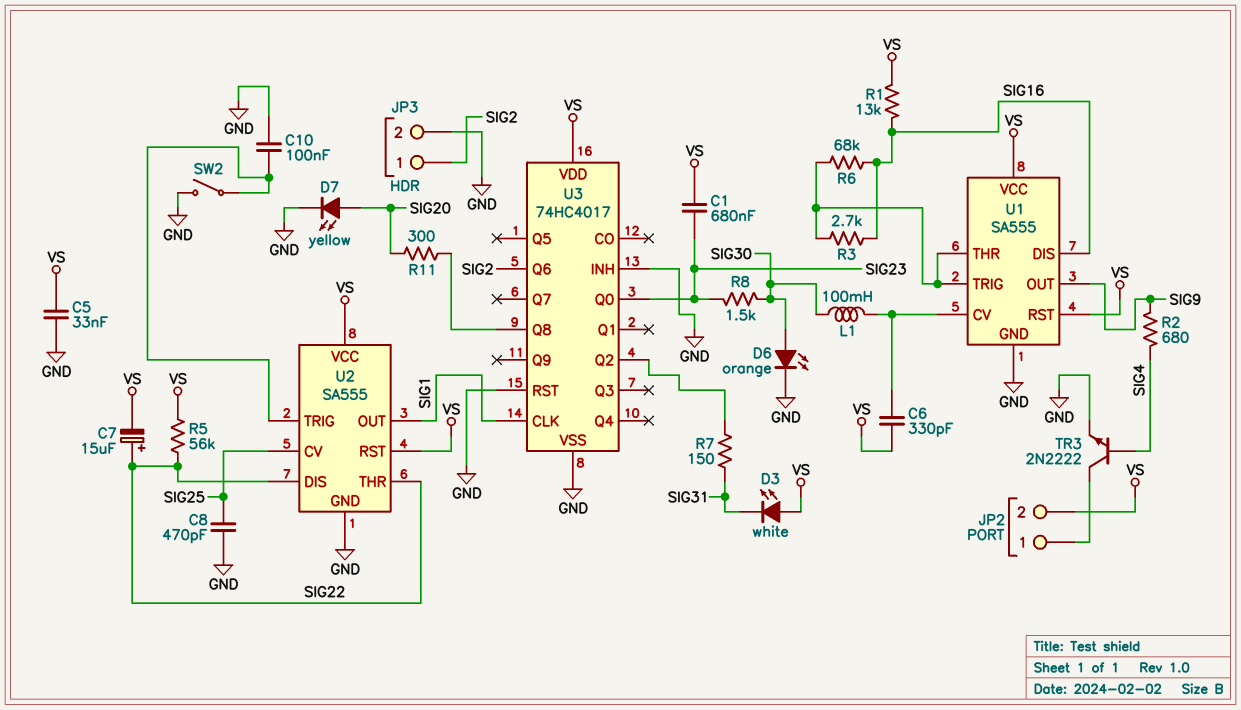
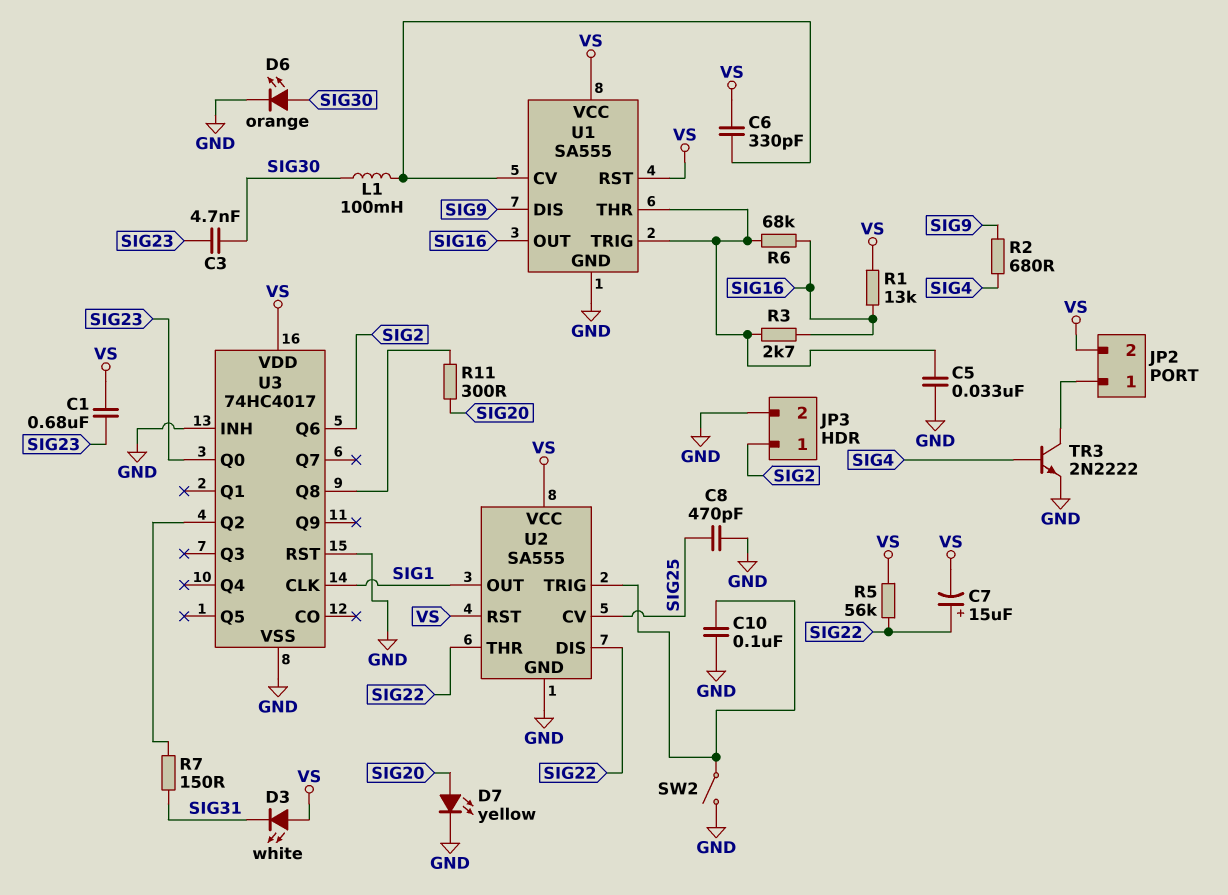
C3: none -> 4.7nF (SIG23, SIG30)
C5: 33nF (GND, VS) -> 33nF (GND, U1/THR)
R8: 1.5k (SIG23, SIG30) -> none
U1 pin DIS: SIG16 -> SIG9
U1 pin OUT: SIG9 -> SIG16

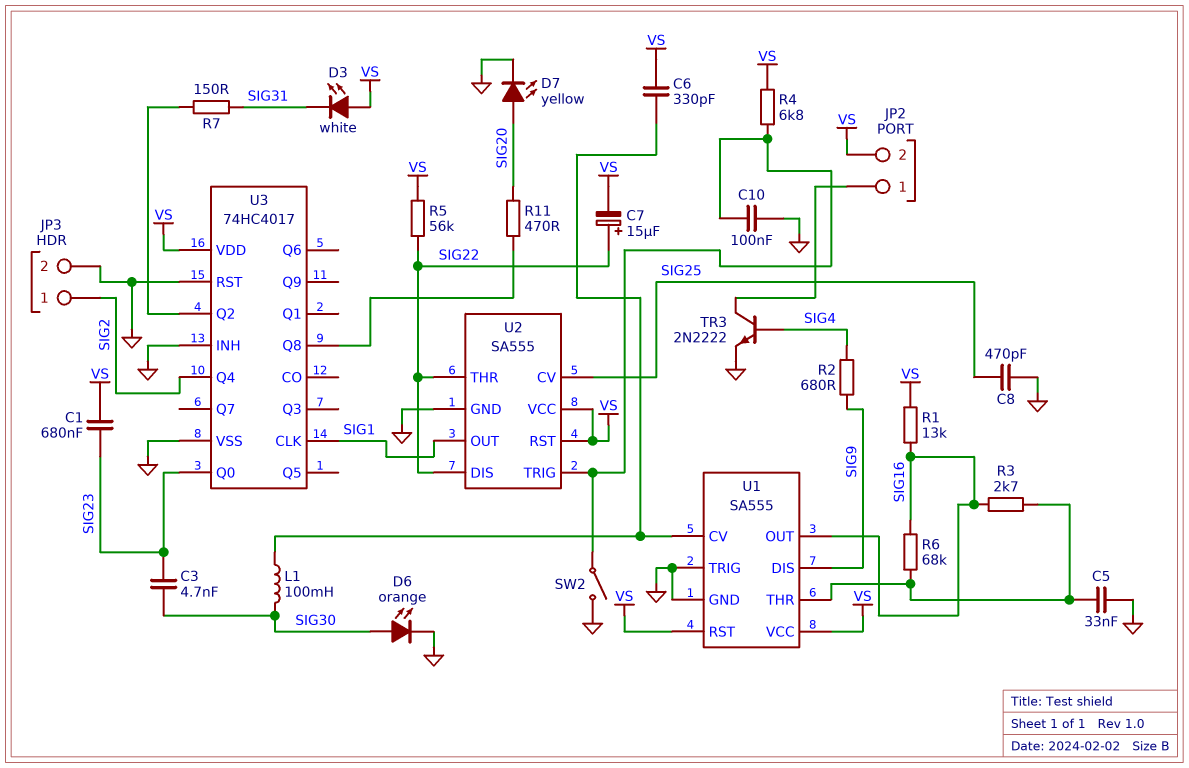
R4: none -> 6.8k (U2/TRIG, VS)
R11: 300 (SIG20, U3/Q8) -> 470 (SIG20, U3/Q8)
U1 pin TRIG: U1/THR -> GND
U3 pin Q4: none -> SIG2
U3 pin Q6: SIG2 -> none

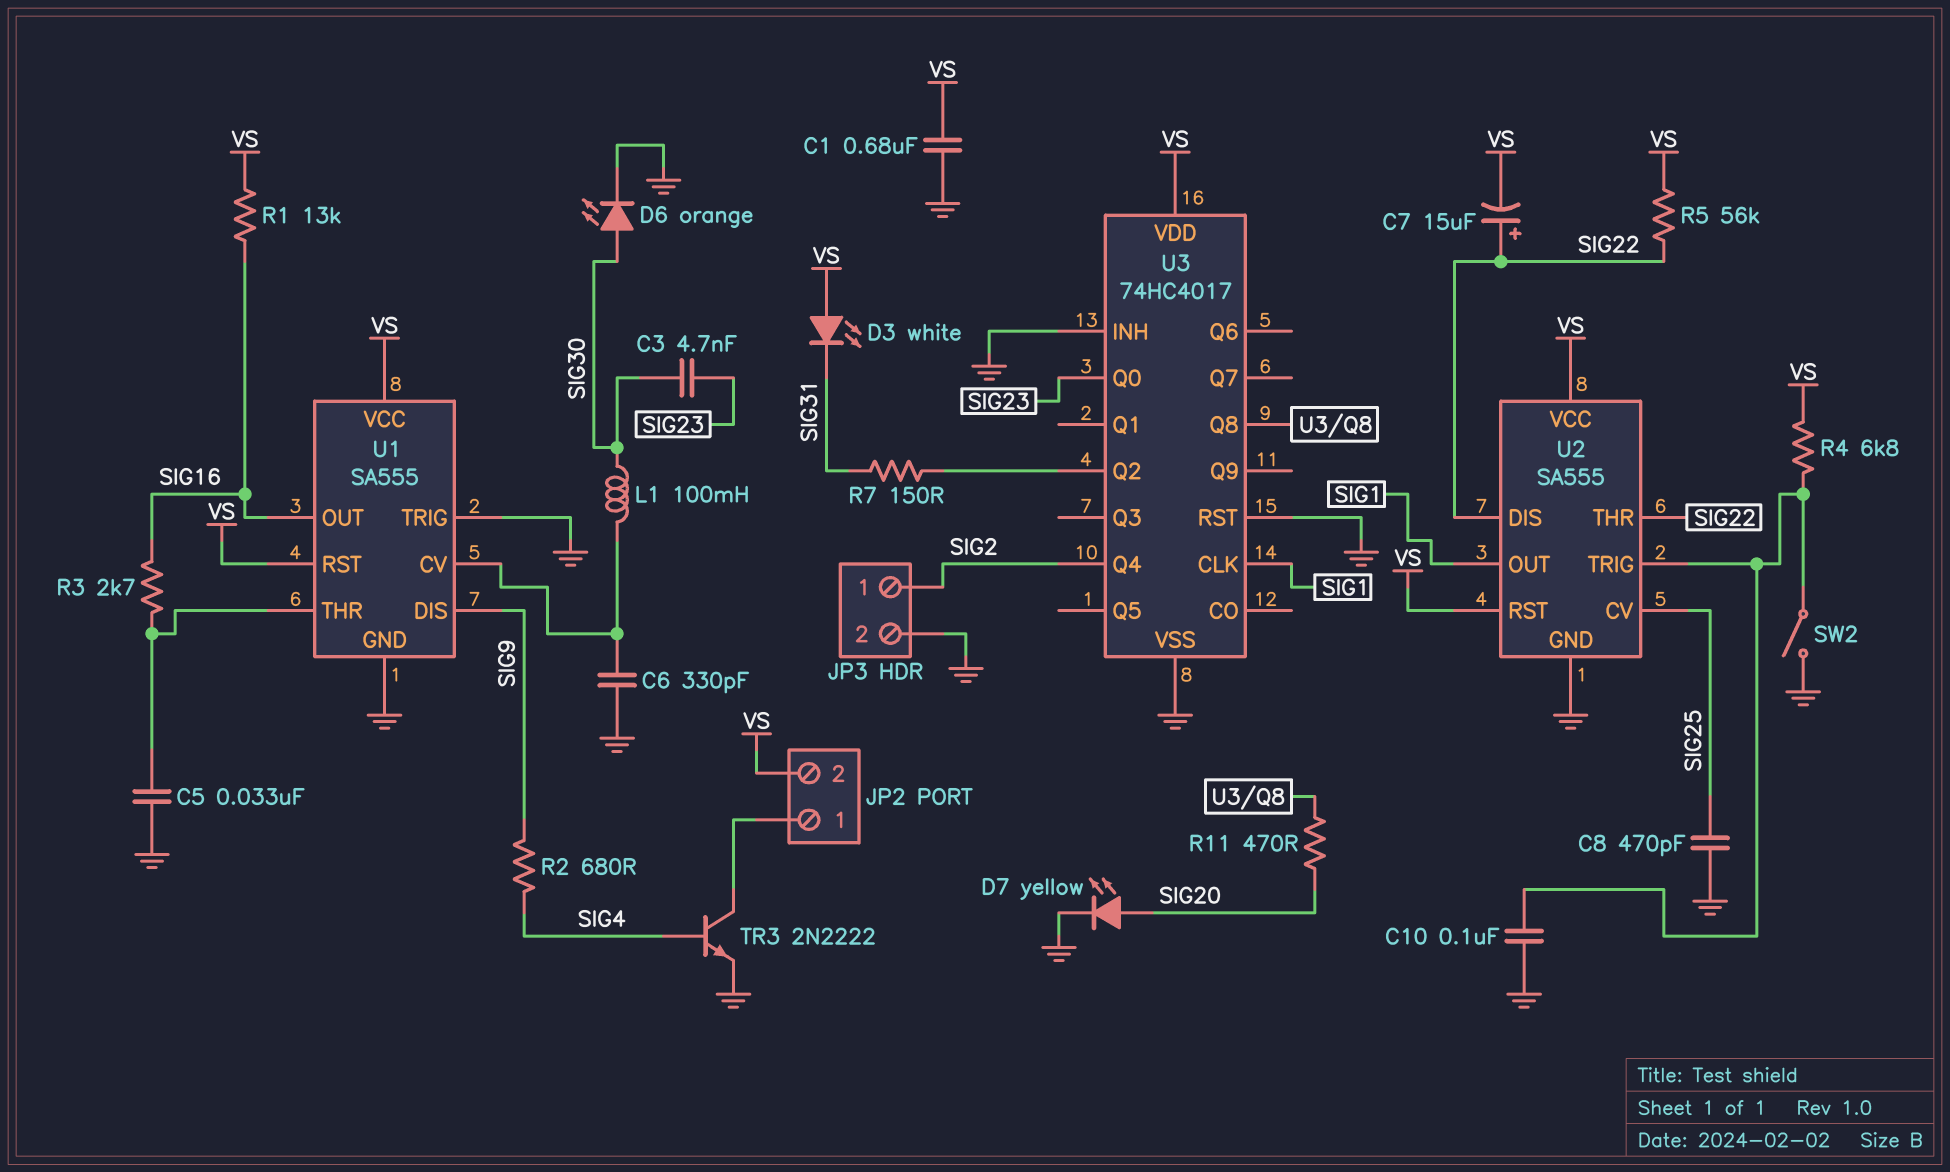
C1: 680nF (SIG23, VS) -> 680nF (GND, VS)
C6: 330pF (U1/CV, VS) -> 330pF (GND, U1/CV)
R6: 68k (SIG16, U1/THR) -> none

